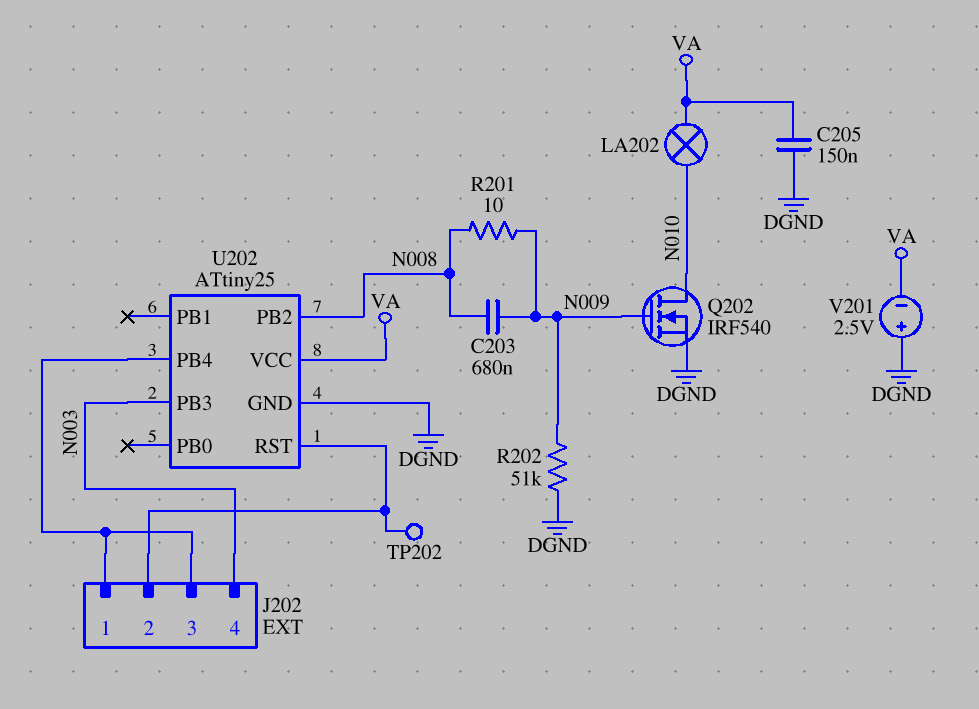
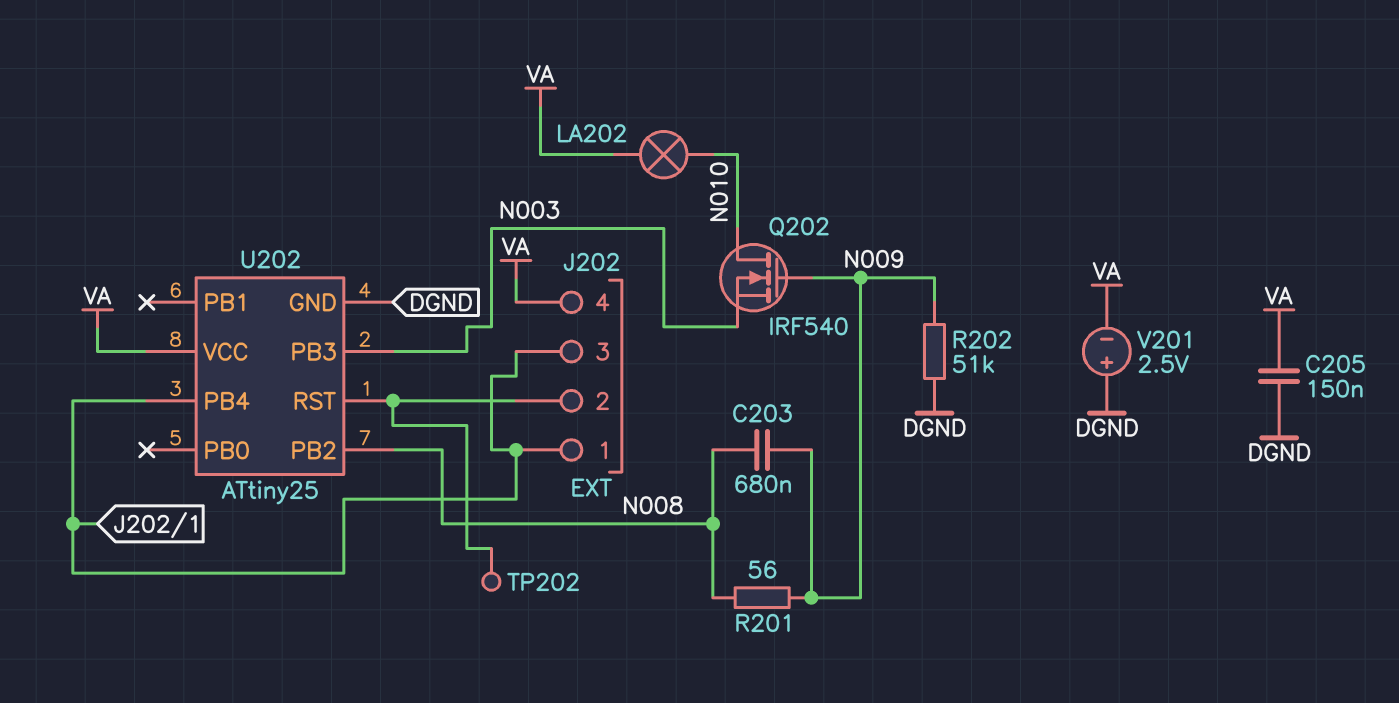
J202 pin 4: N003 -> VA
Q202: NMOS IRF540 (G N009, D N010, S DGND) -> NMOS IRF540 (G N009, D N010, S N003)
R201: 10 (N008, N009) -> 56 (N008, N009)

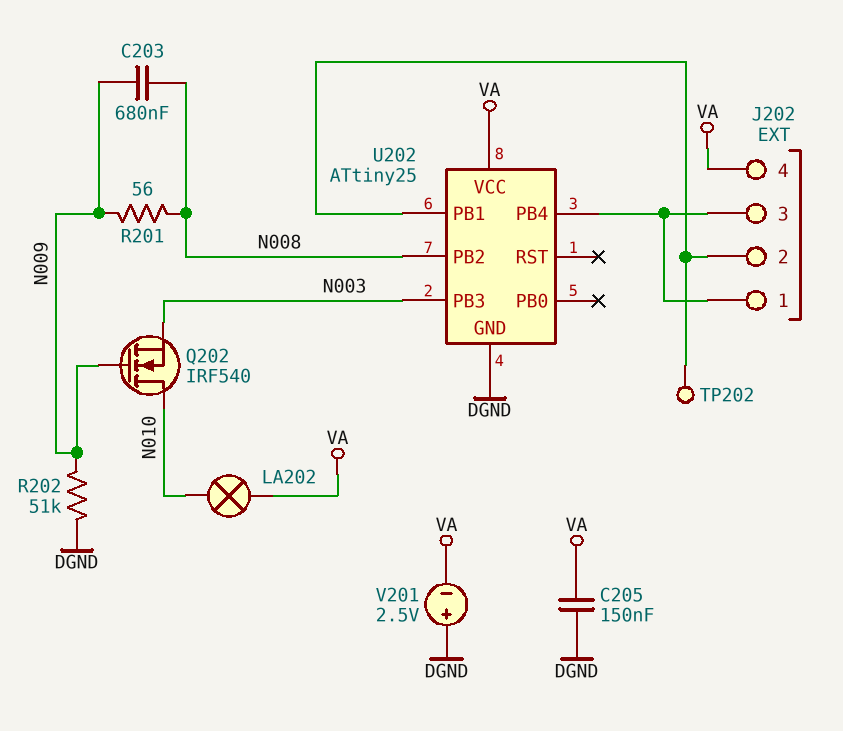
U202 pin PB1: none -> J202/2
U202 pin RST: J202/2 -> none

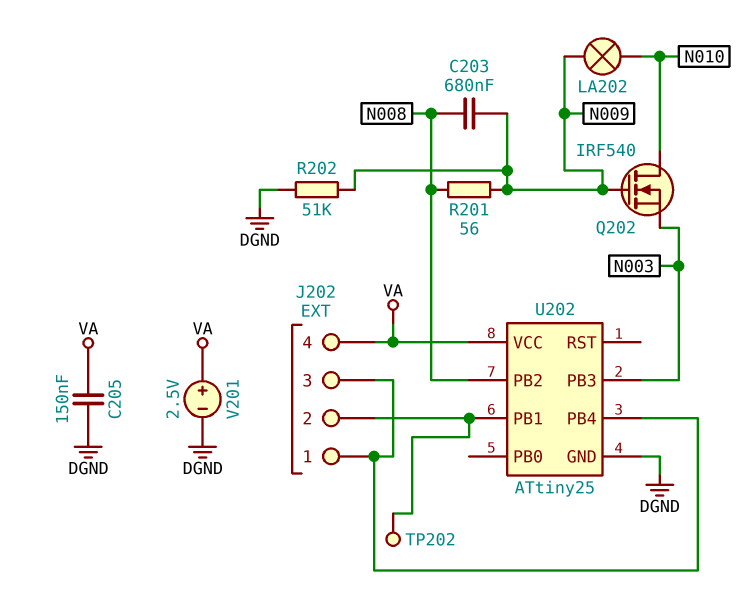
LA202: lamp (N010, VA) -> lamp (N009, N010)
V201: 2.5V (plus DGND, minus VA) -> 2.5V (plus VA, minus DGND)

